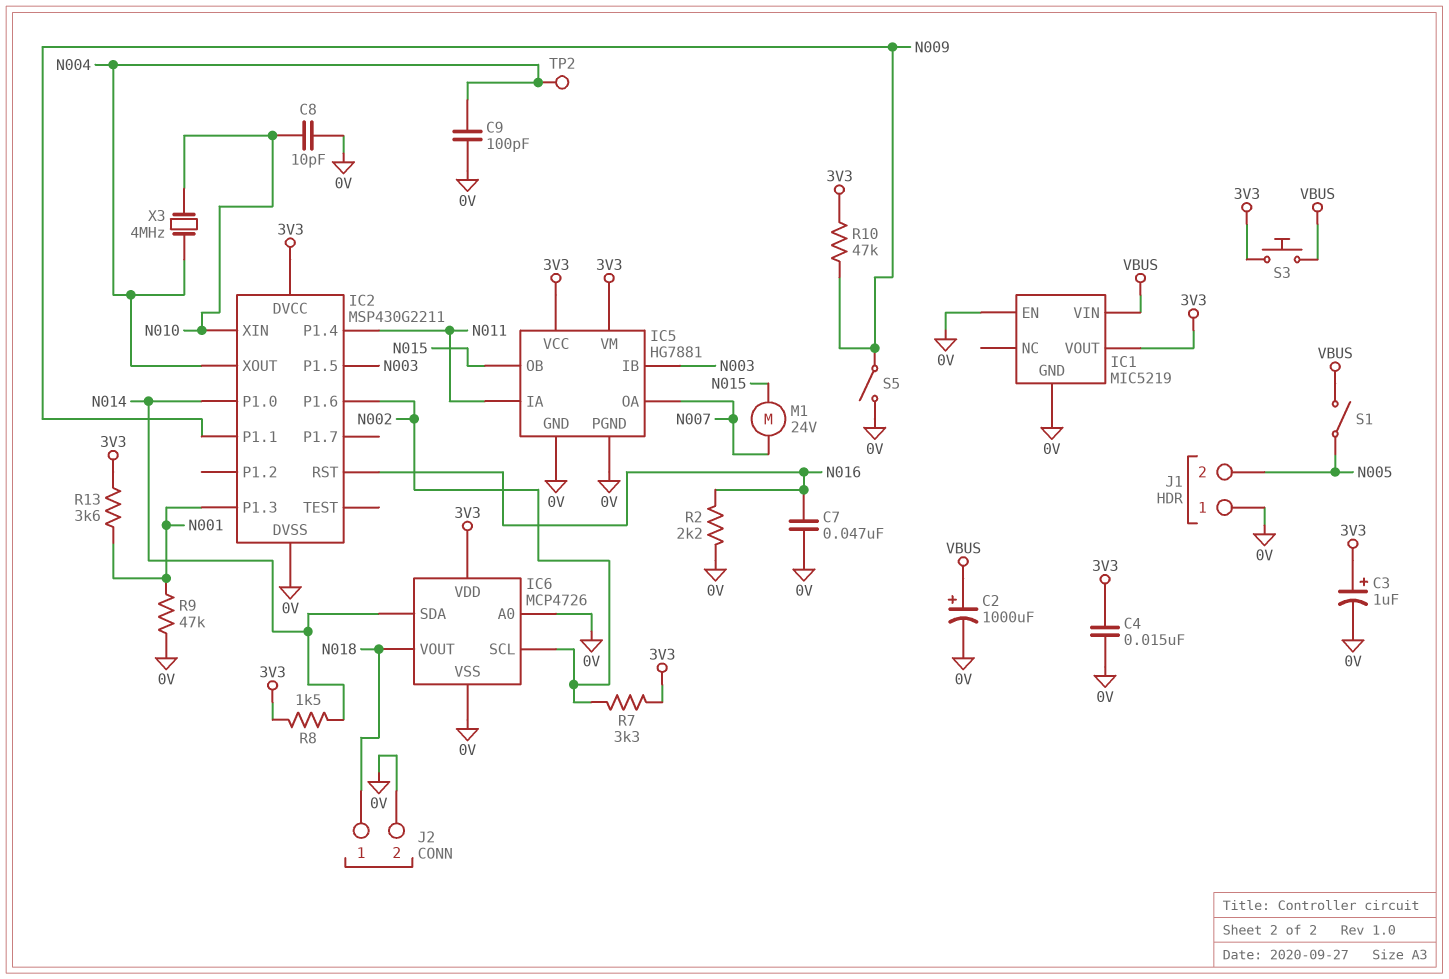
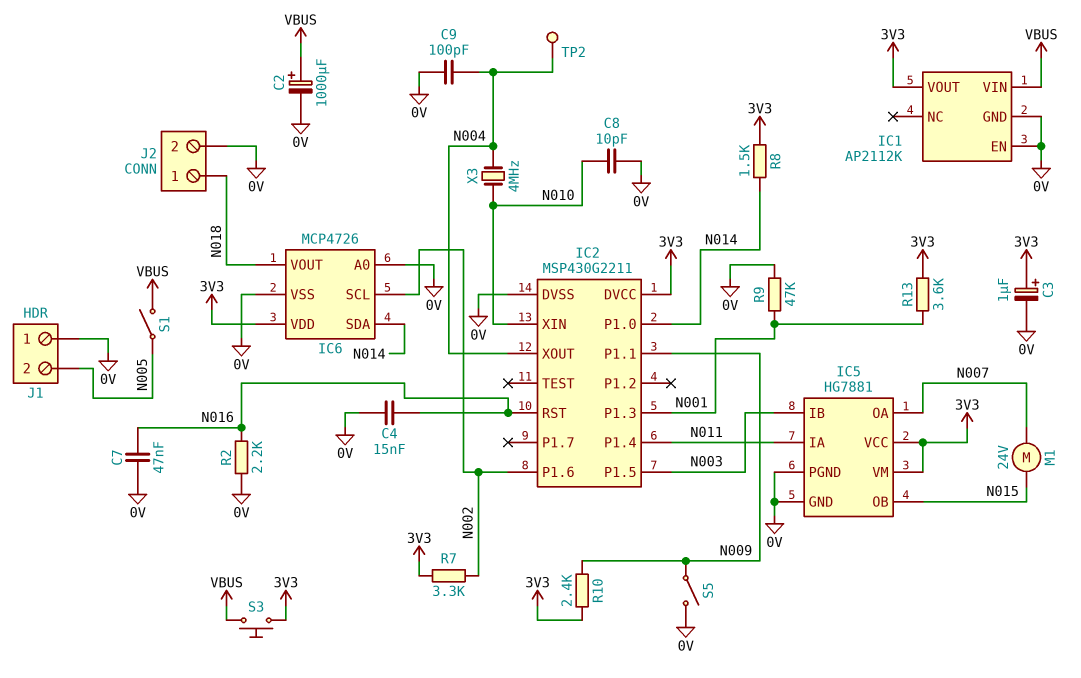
C4: 15nF (0V, 3V3) -> 15nF (0V, N016)
IC1: MIC5219 -> AP2112K
R10: 47k (3V3, N009) -> 2.4k (3V3, N009)

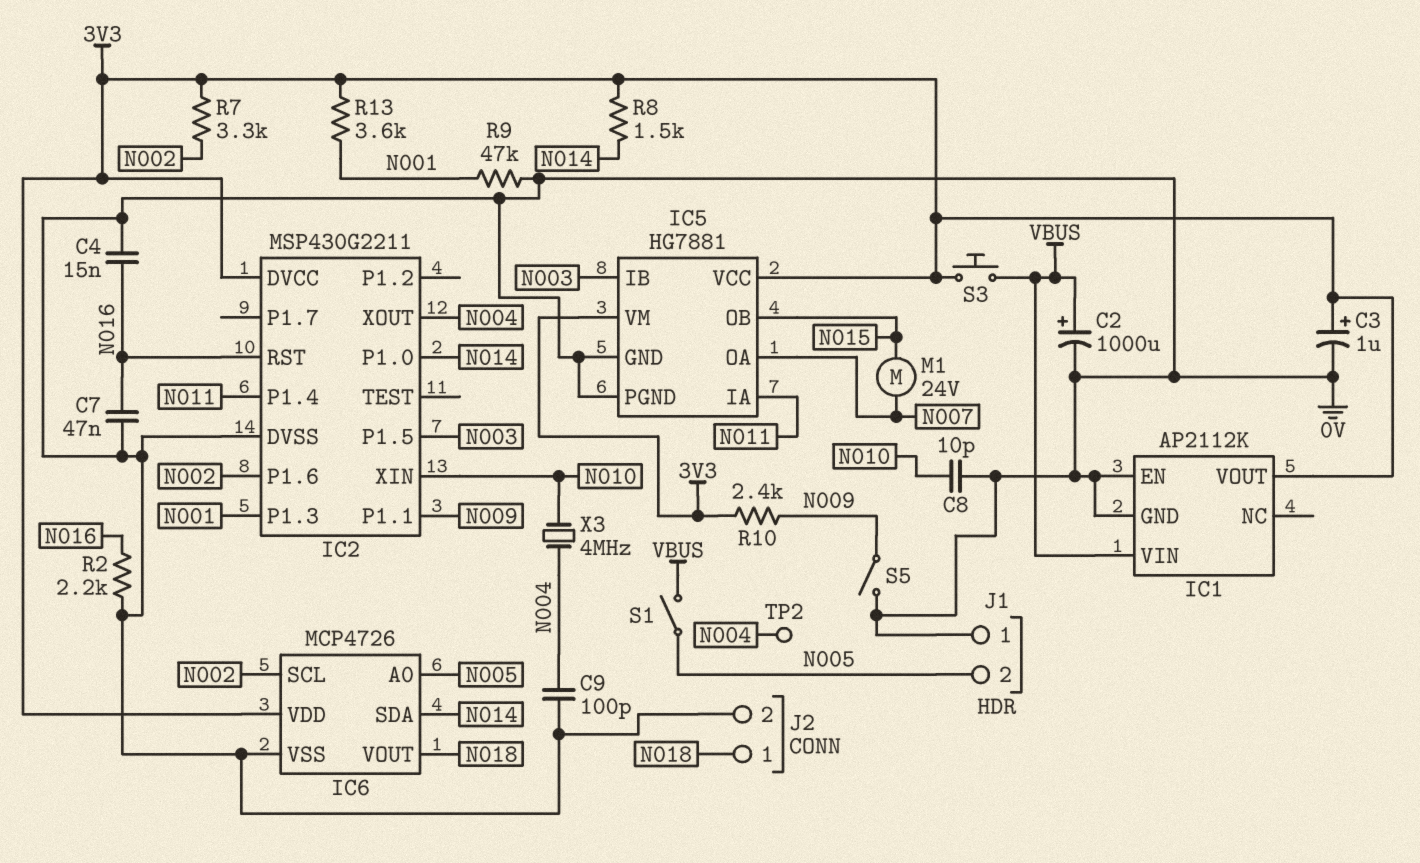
IC6 pin A0: 0V -> N005

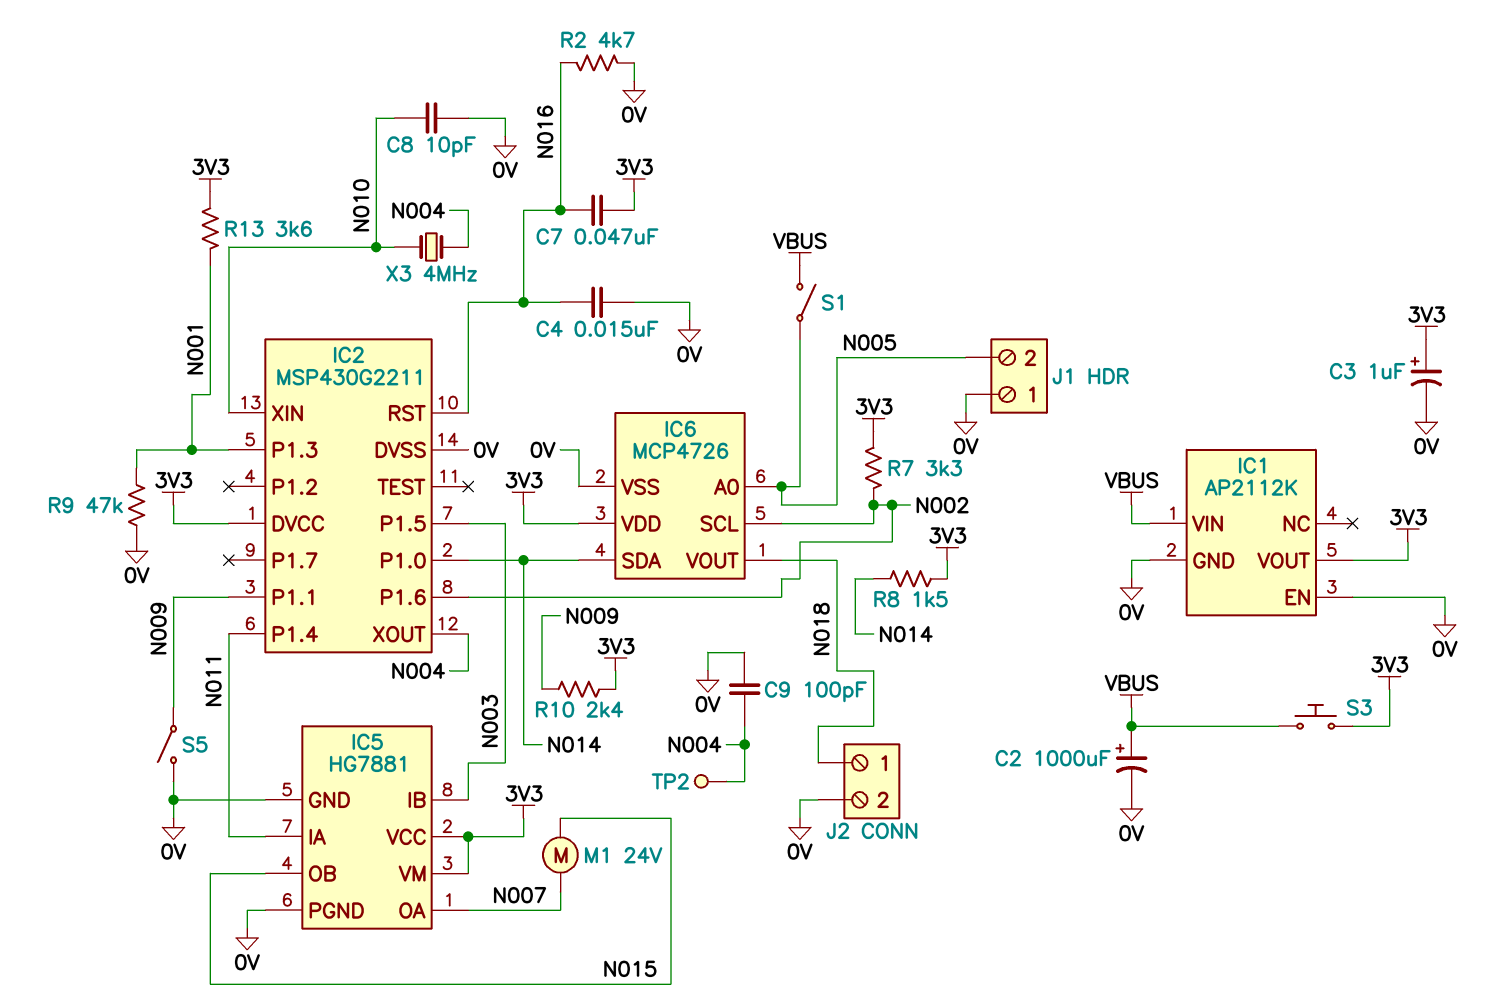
C7: 47nF (0V, N016) -> 47nF (3V3, N016)
R2: 2.2k (0V, N016) -> 4.7k (0V, N016)

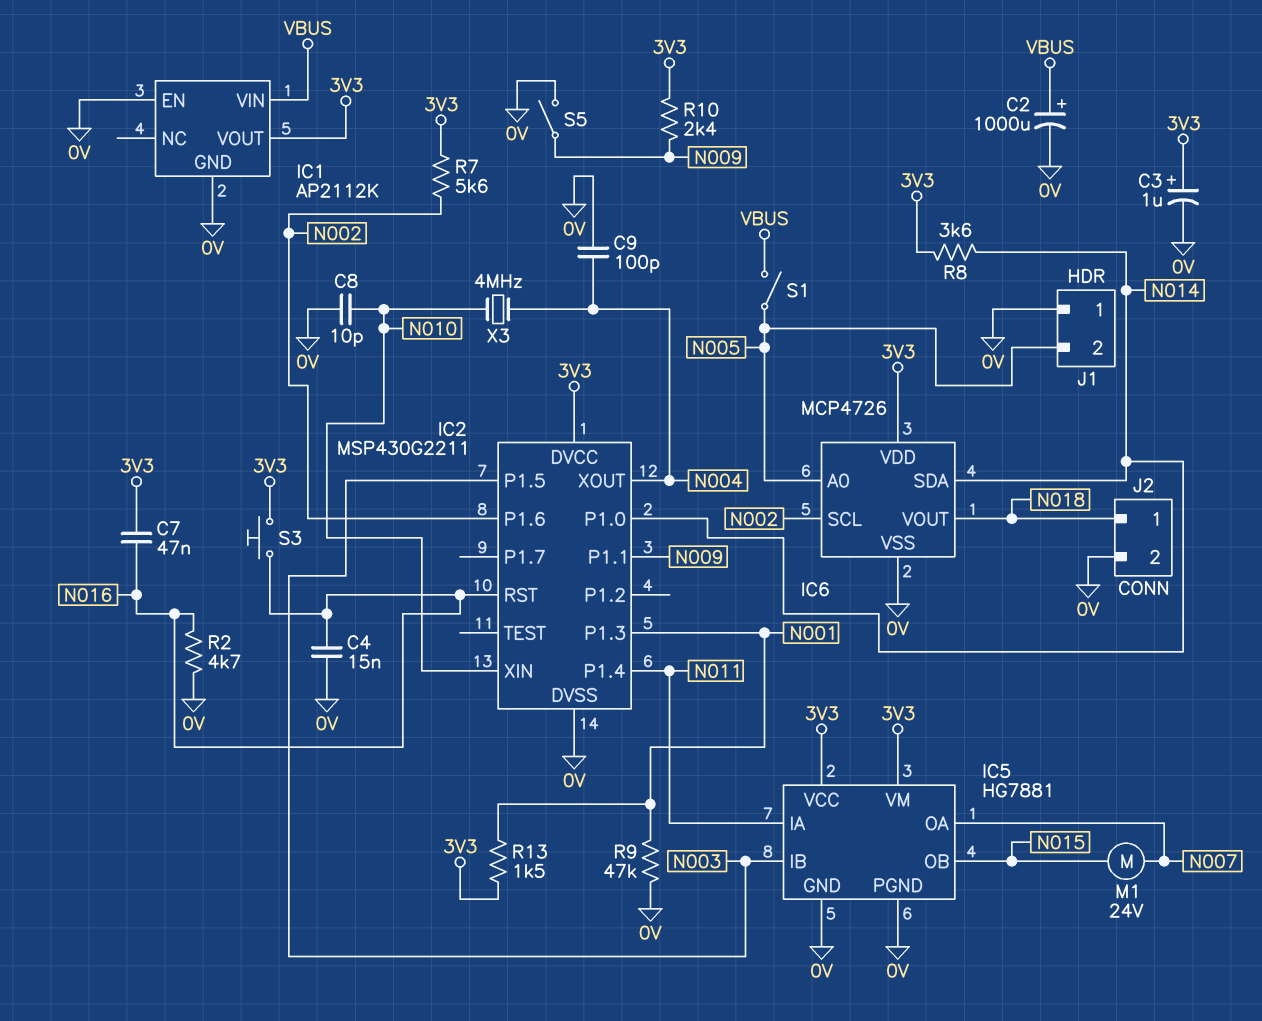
R7: 3.3k (3V3, N002) -> 5.6k (3V3, N002)
R8: 1.5k (3V3, N014) -> 3.6k (3V3, N014)
R13: 3.6k (3V3, N001) -> 1.5k (3V3, N001)
S3: button (3V3, VBUS) -> button (3V3, N016)
TP2: test point (N004) -> none

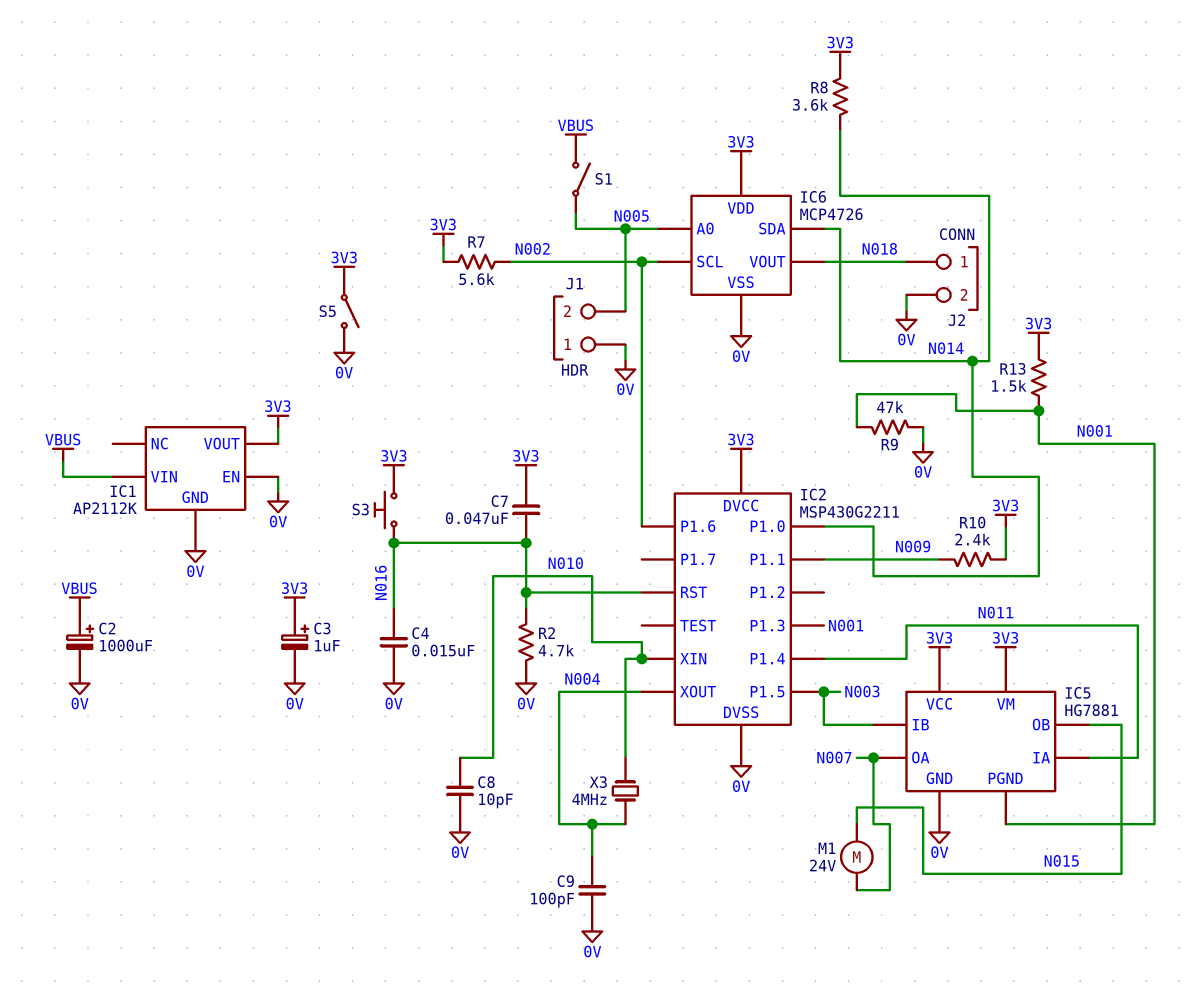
IC5 pin PGND: 0V -> N001
S5: switch (0V, N009) -> switch (0V, 3V3)

